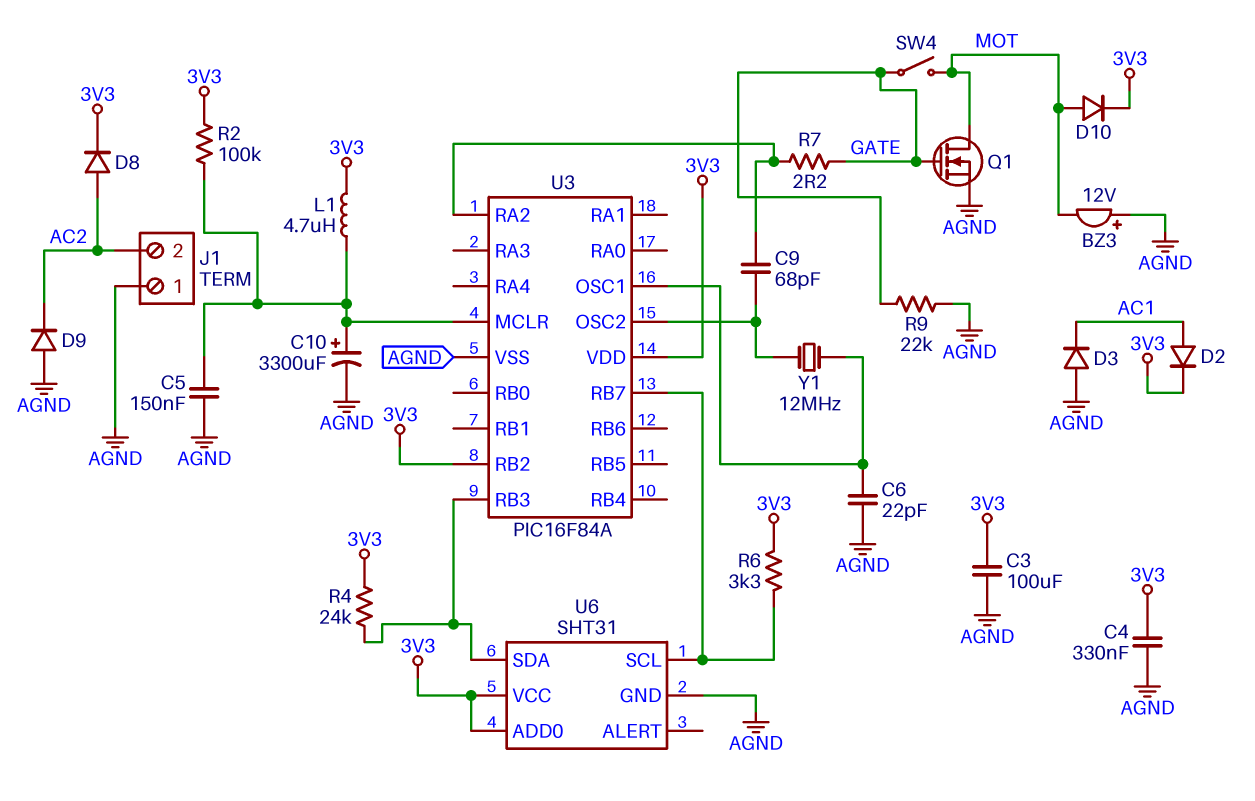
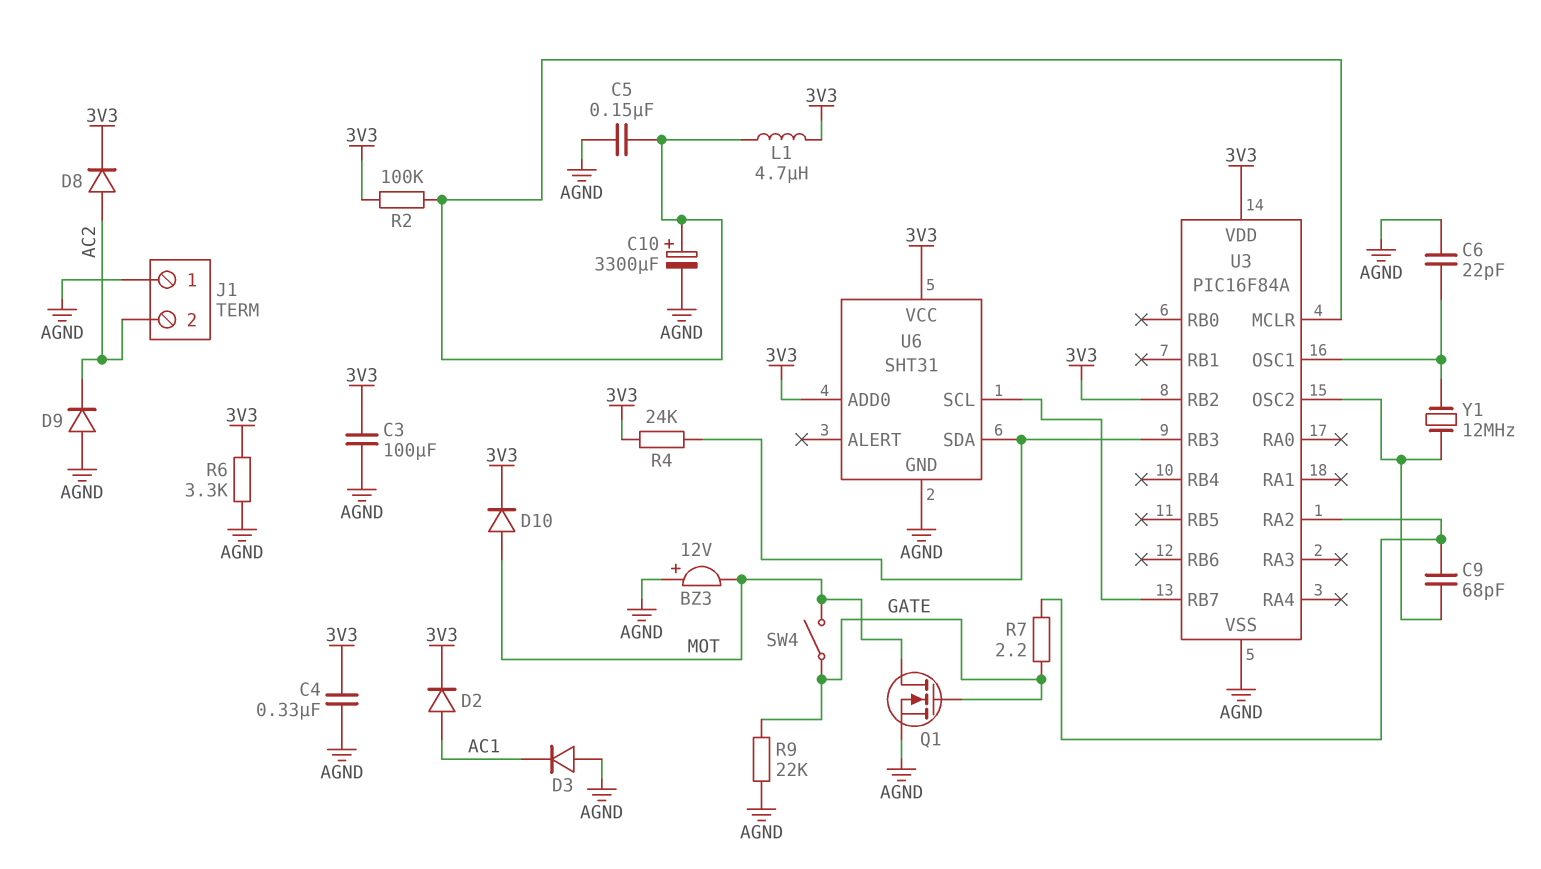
R6: 3.3k (3V3, U3/RB7) -> 3.3k (3V3, AGND)

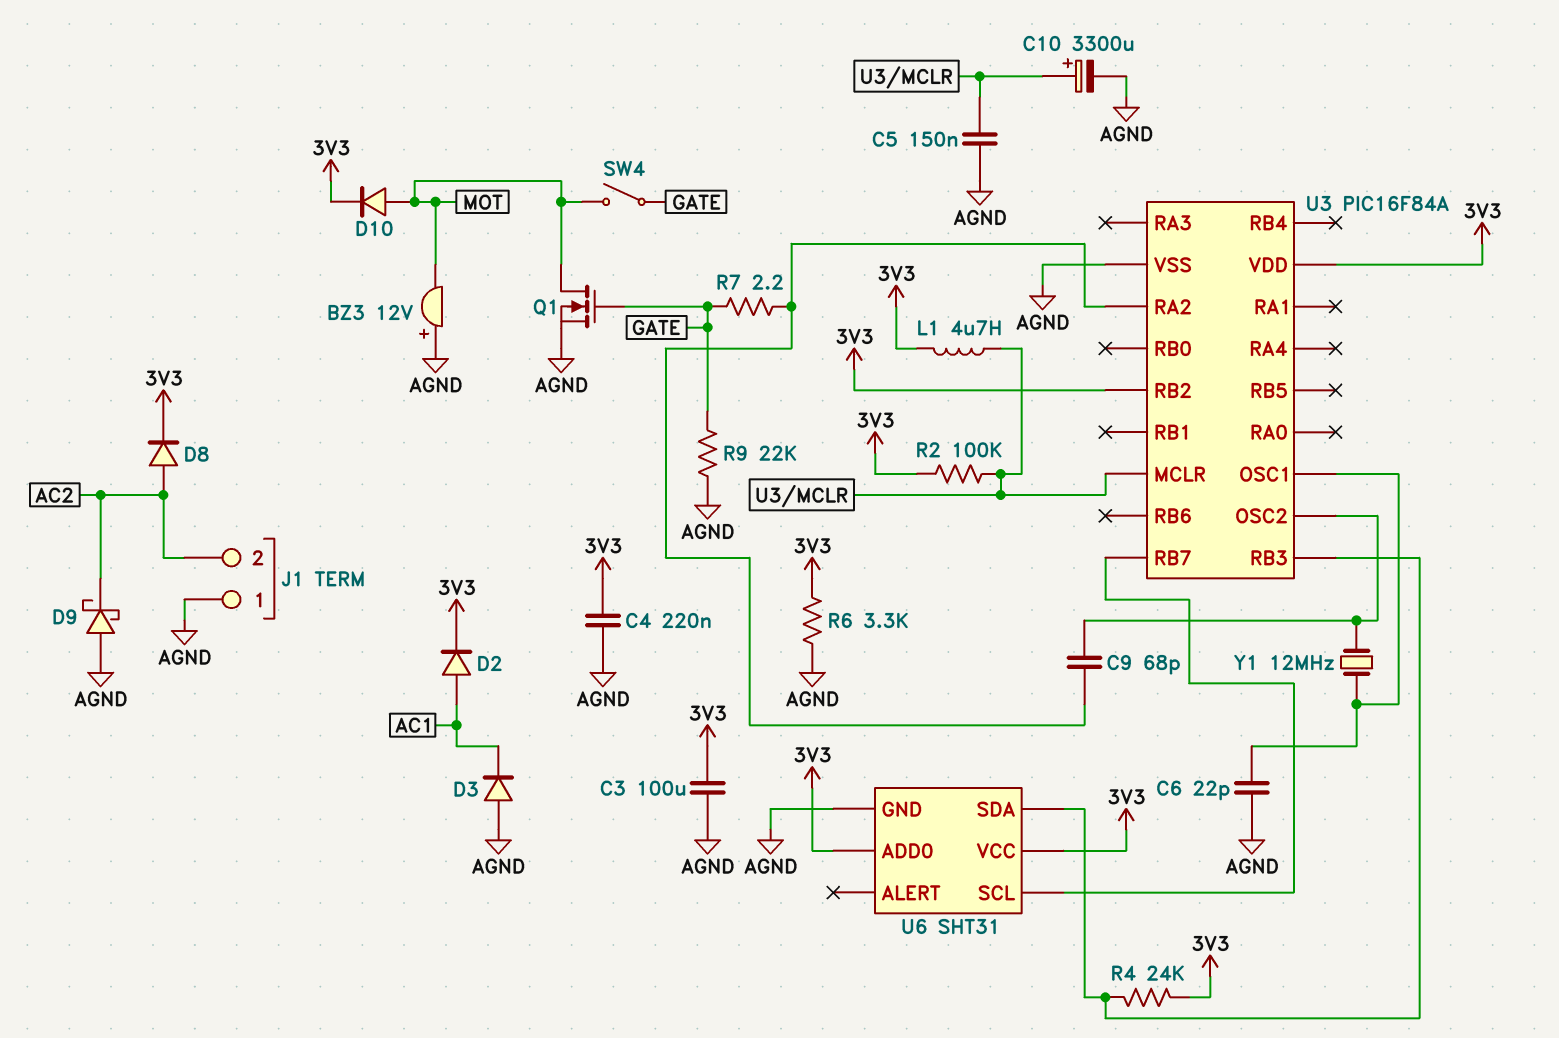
C4: 330nF (3V3, AGND) -> 220nF (3V3, AGND)
D9: diode (A AGND, K AC2) -> schottky (A AGND, K AC2)

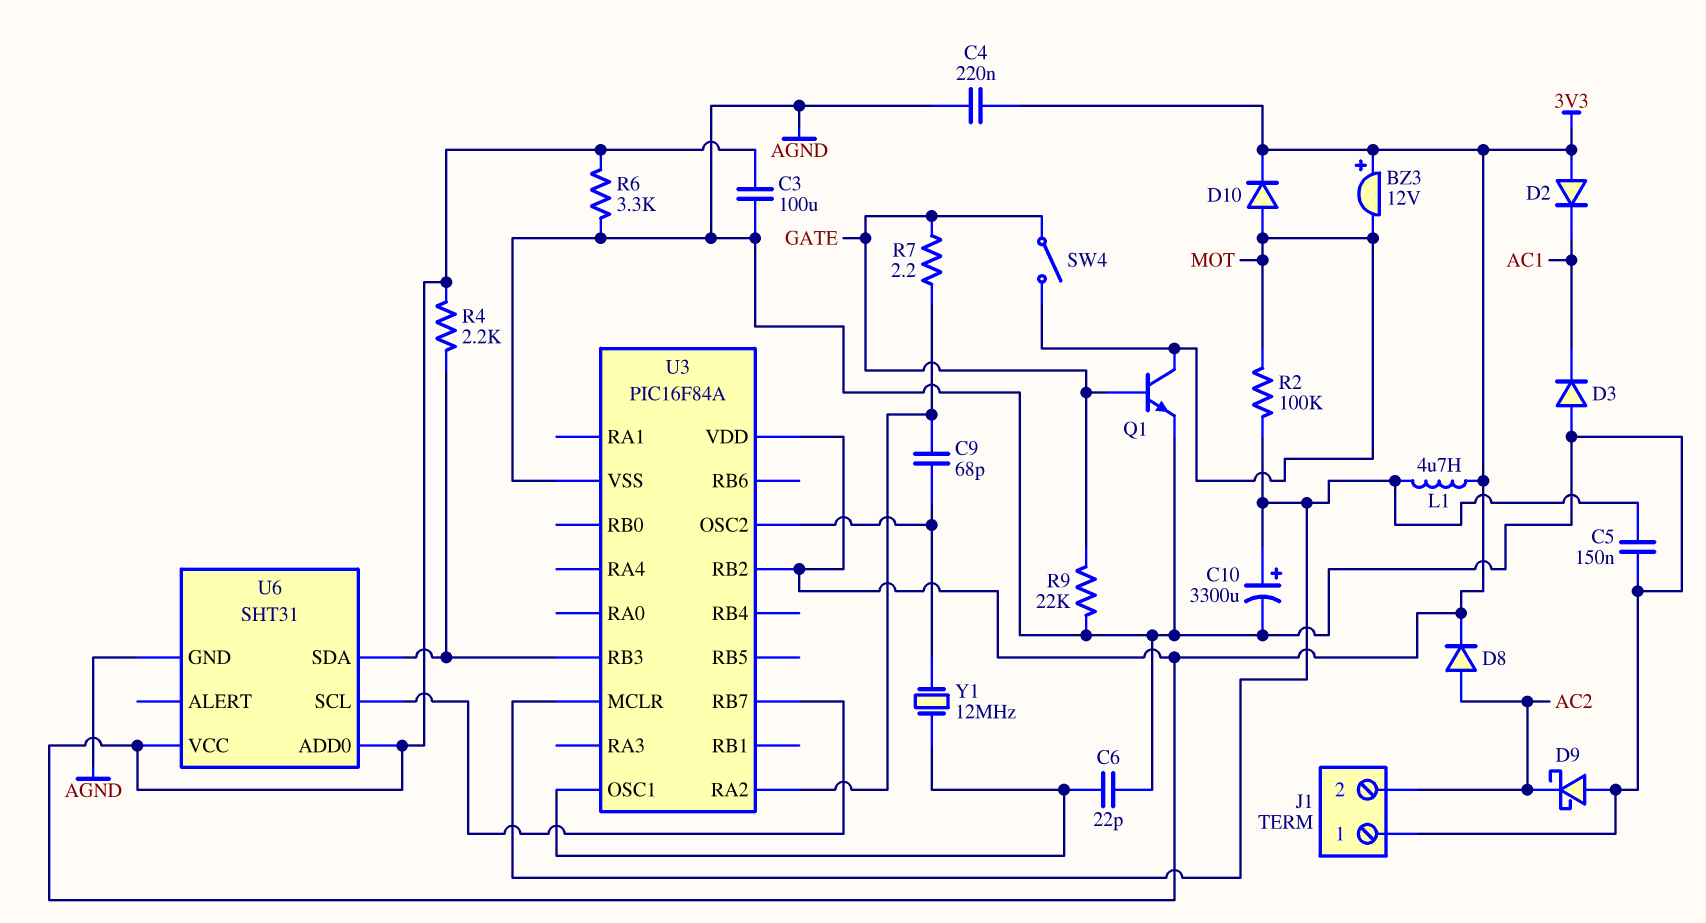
BZ3: buzzer 12V (plus AGND, minus MOT) -> buzzer 12V (plus 3V3, minus MOT)
D2: diode (A AC1, K 3V3) -> diode (A 3V3, K AC1)
Q1: NMOS (G GATE, D MOT, S AGND) -> NPN (B GATE, C MOT, E AGND)
R2: 100k (3V3, U3/MCLR) -> 100k (MOT, U3/MCLR)
R4: 24k (3V3, U3/RB3) -> 2.2k (3V3, U3/RB3)

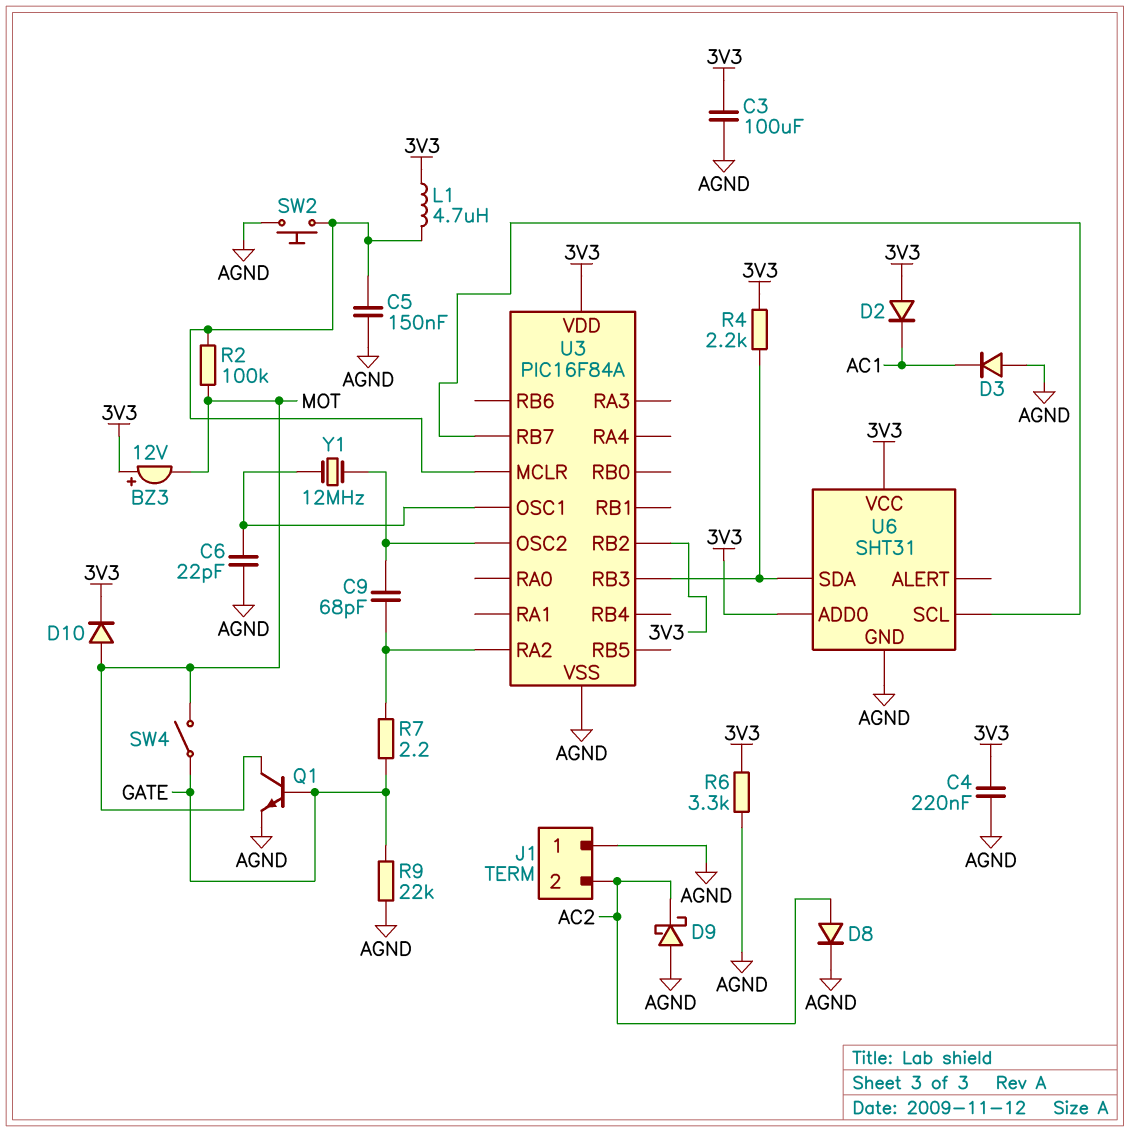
C10: 3300uF (plus U3/MCLR, minus AGND) -> none
D8: diode (A AC2, K 3V3) -> diode (A AC2, K AGND)
SW2: none -> button (AGND, U3/MCLR)

